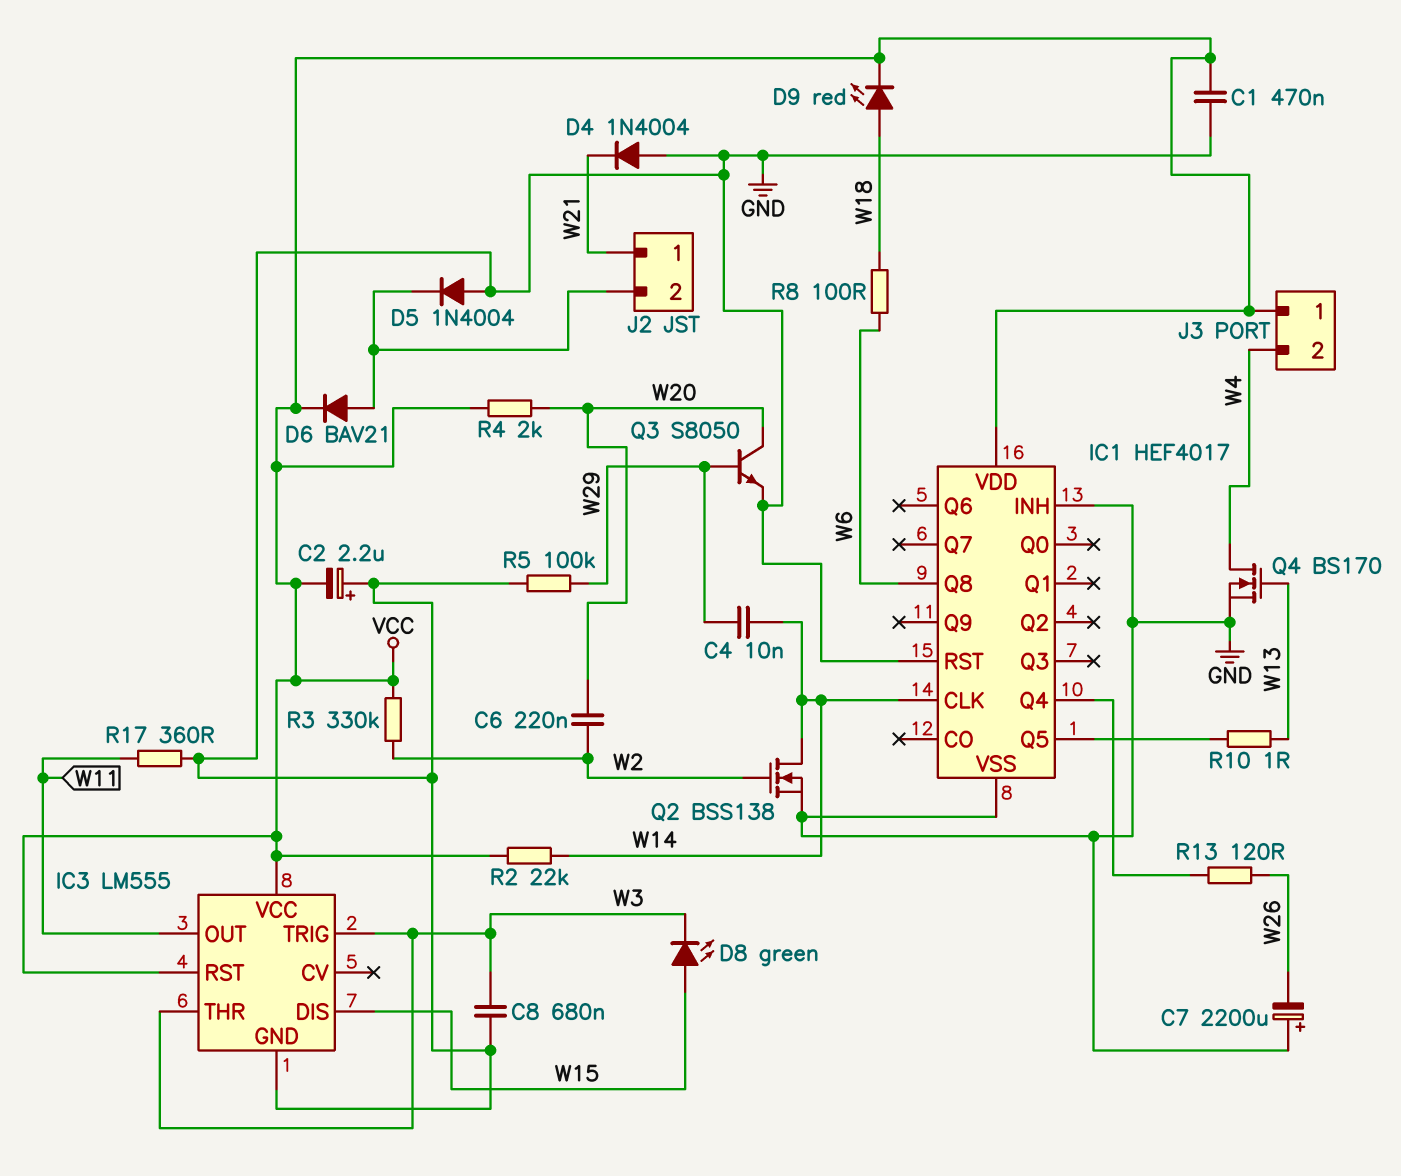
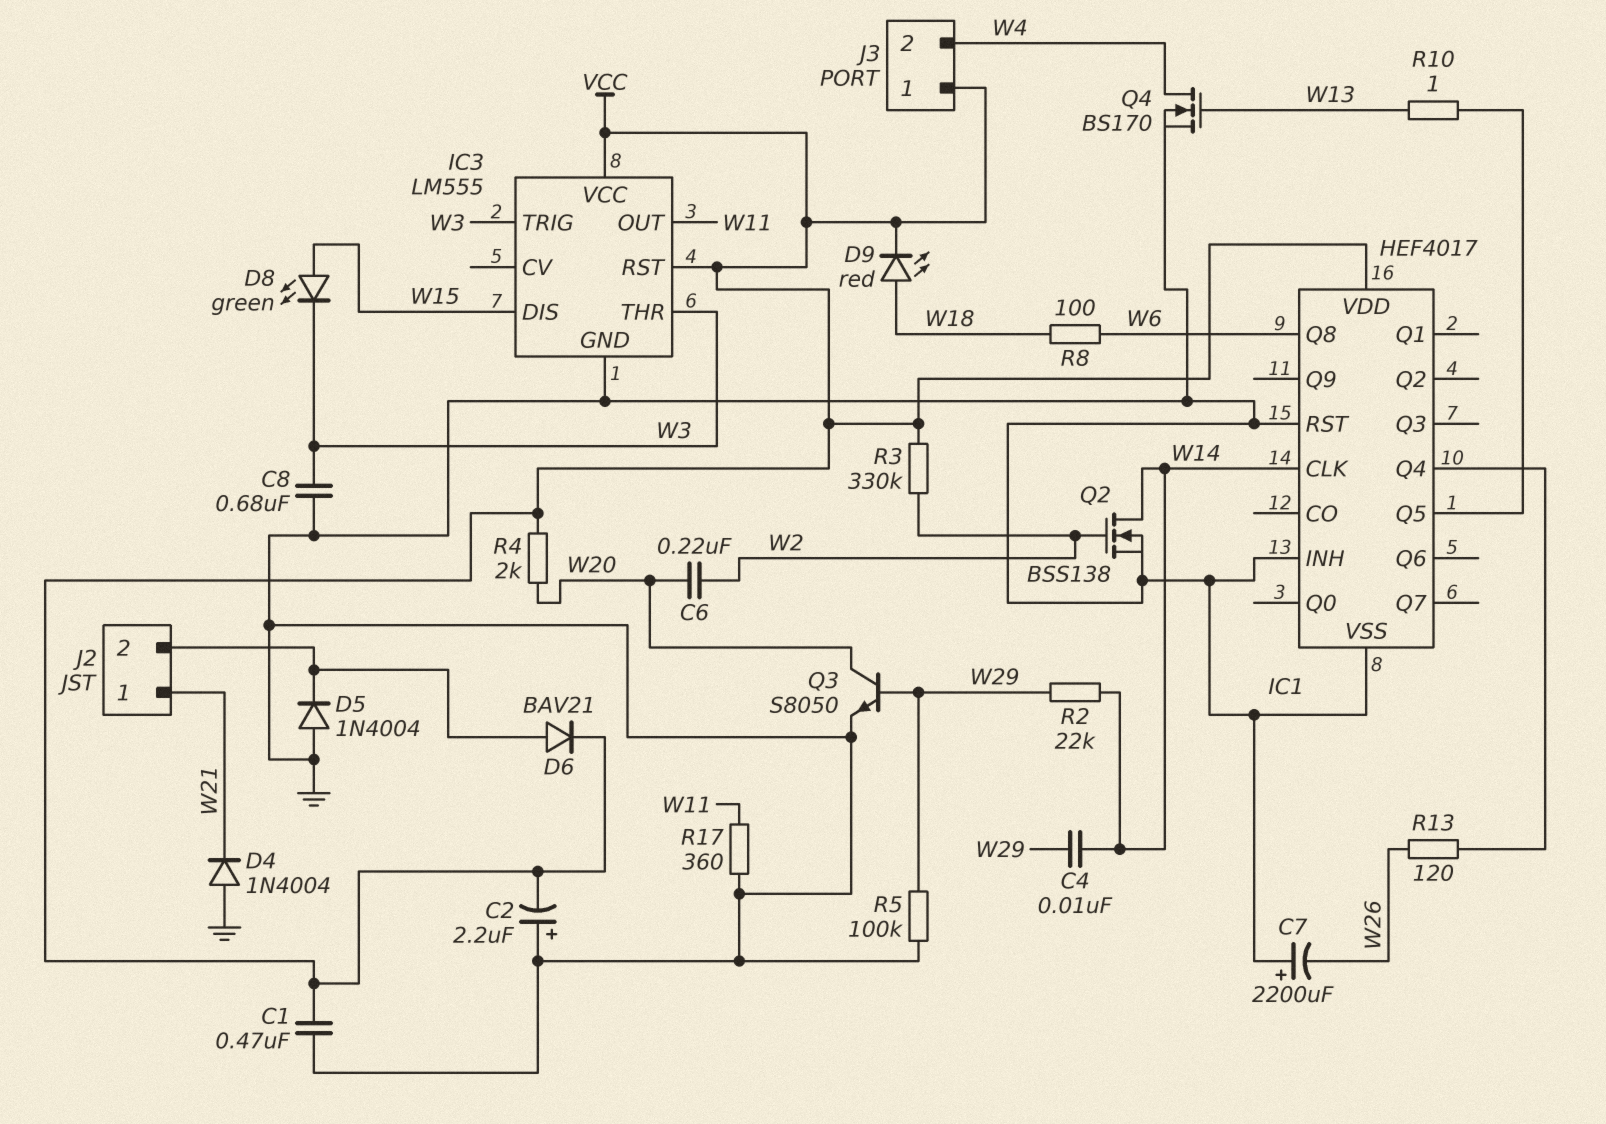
R2: 22k (VCC, W14) -> 22k (W14, W29)

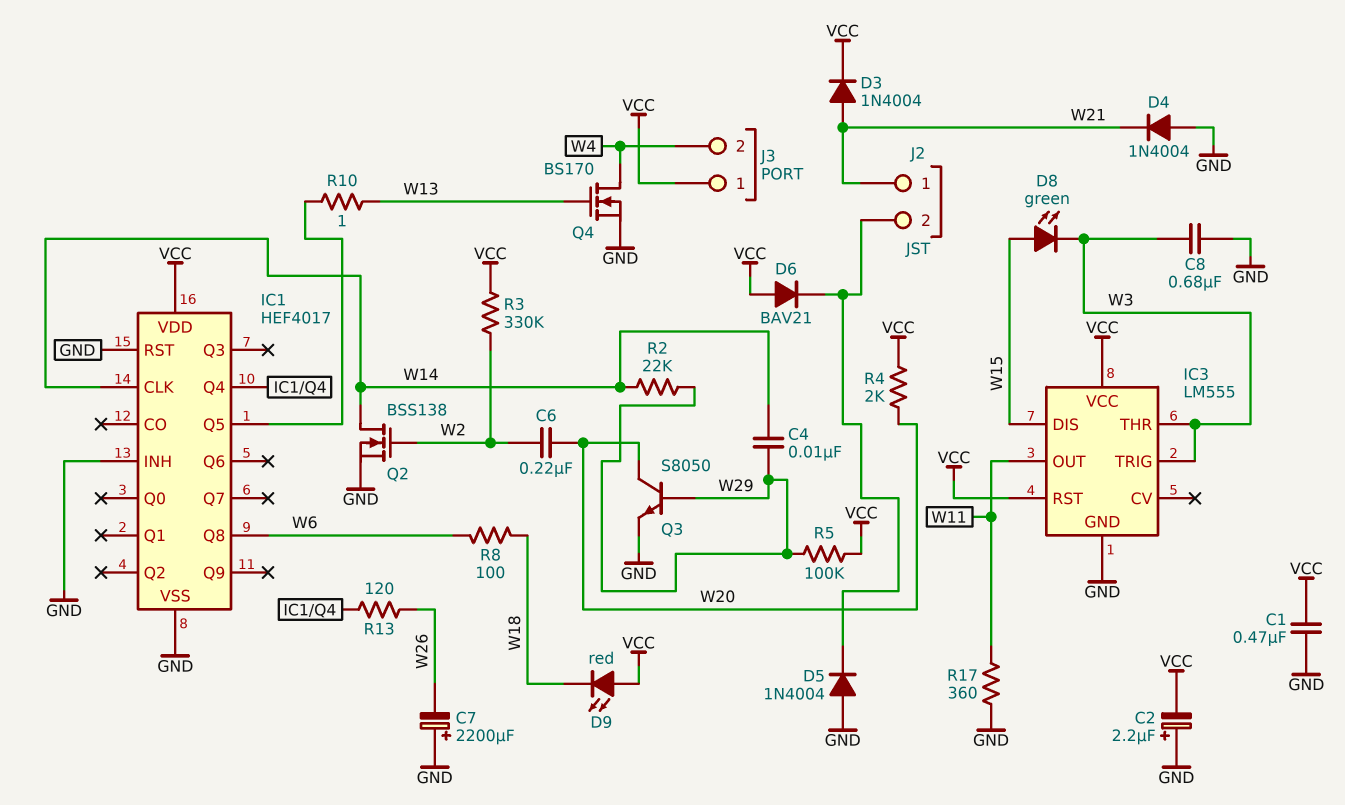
D3: none -> diode 1N4004 (A W21, K VCC)
D6: diode BAV21 (A J2/2, K VCC) -> diode BAV21 (A VCC, K J2/2)
D9: LED red (A W18, K VCC) -> LED red (A VCC, K W18)
R5: 100k (GND, W29) -> 100k (VCC, W29)

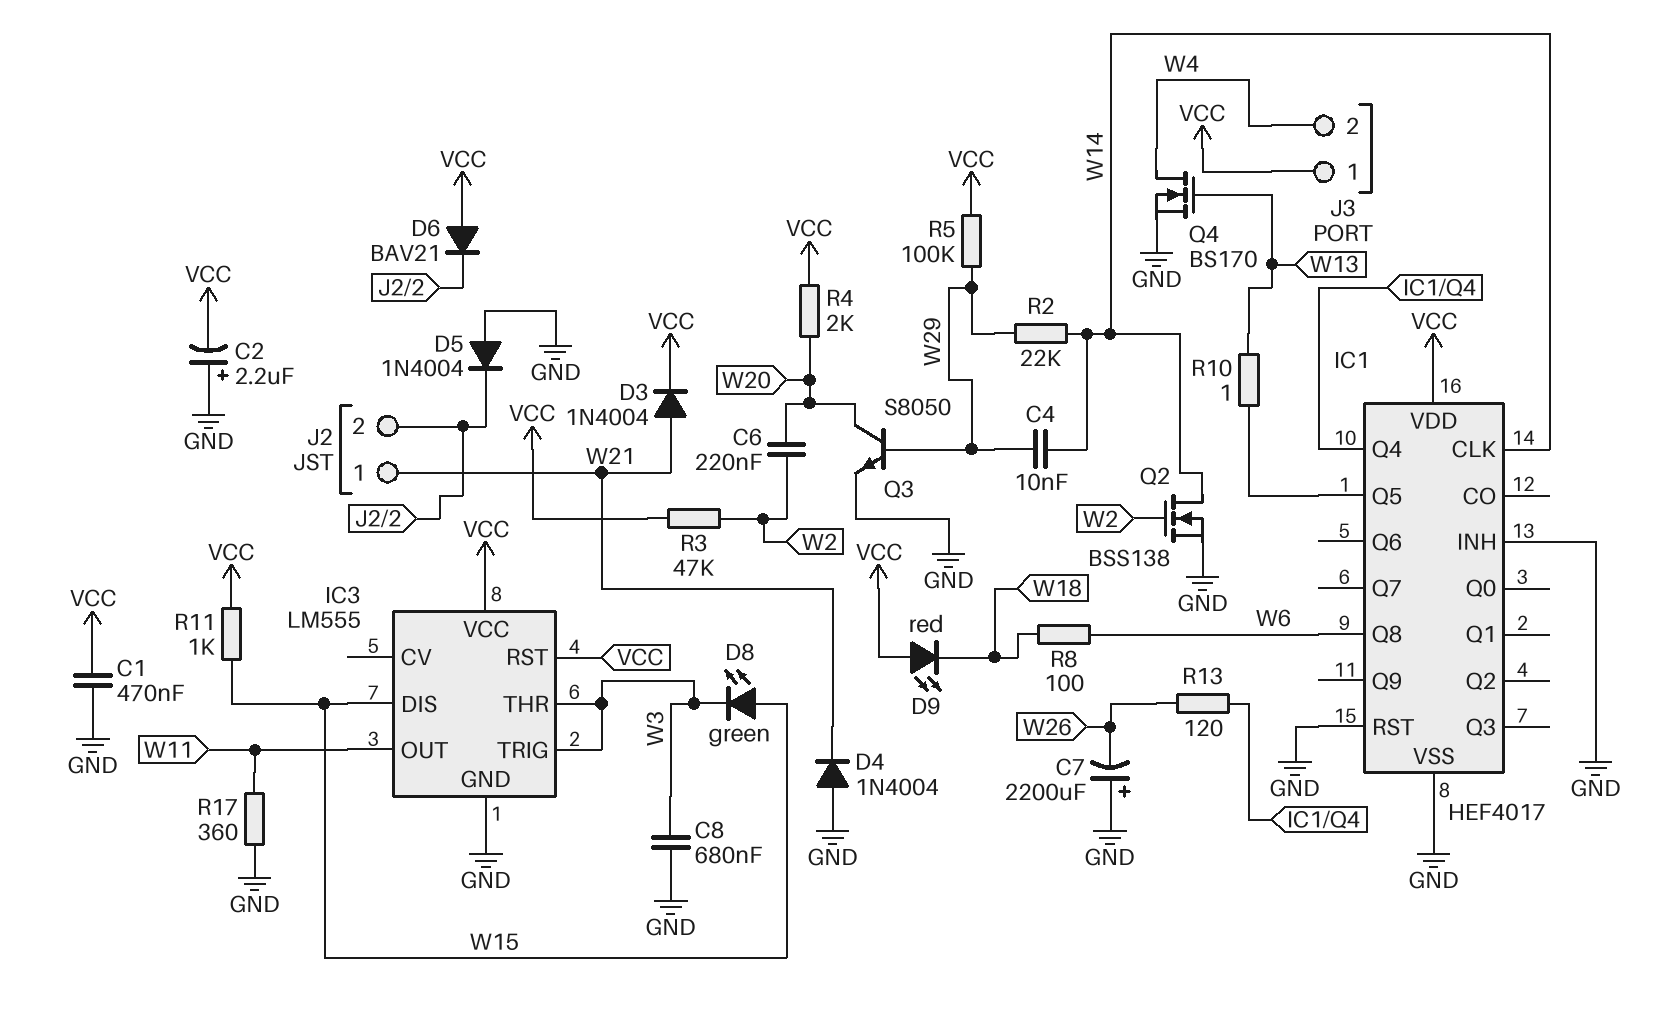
R3: 330k (VCC, W2) -> 47k (VCC, W2)
R11: none -> 1k (VCC, W15)

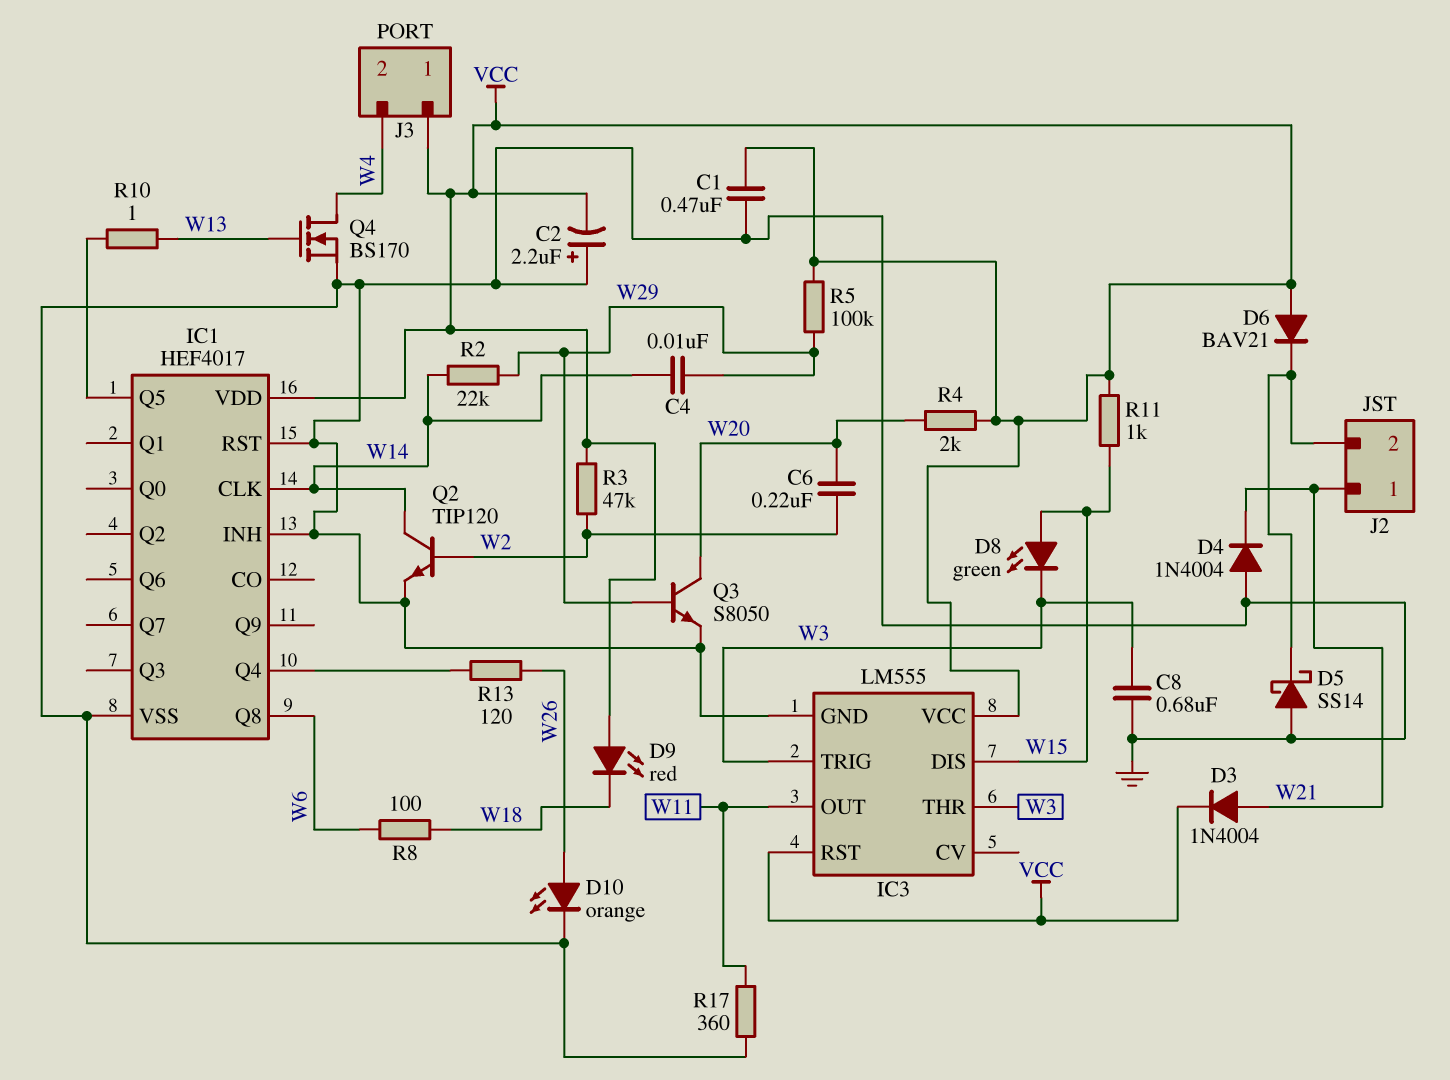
C7: 2200uF (plus GND, minus W26) -> none
D5: diode 1N4004 (A GND, K J2/2) -> schottky SS14 (A GND, K J2/2)
D10: none -> LED orange (A W26, K GND)
Q2: NMOS BSS138 (G W2, D W14, S GND) -> NPN TIP120 (B W2, C W14, E GND)

